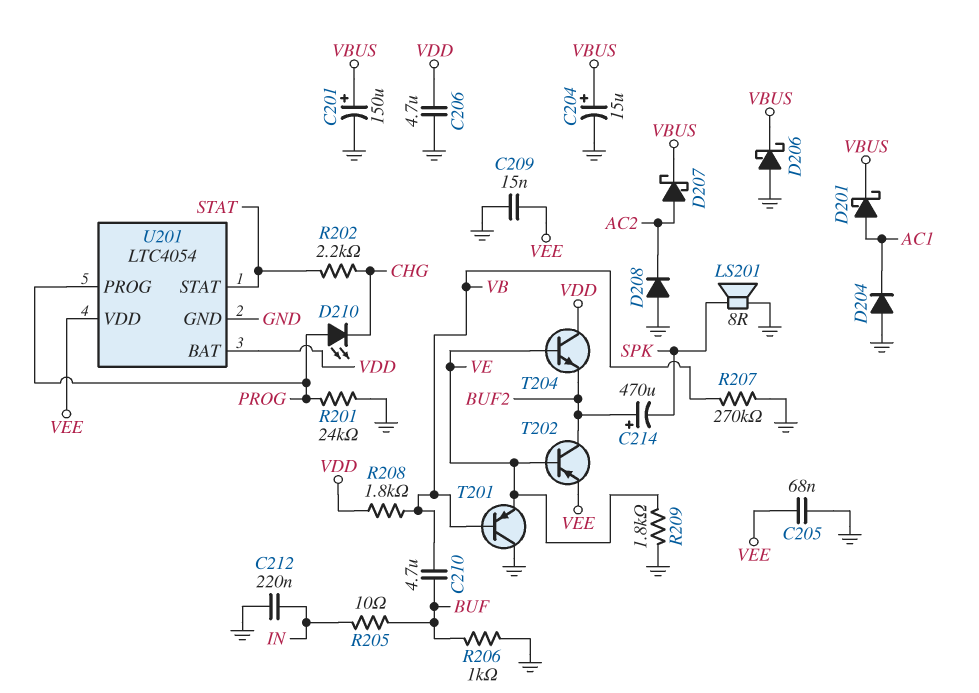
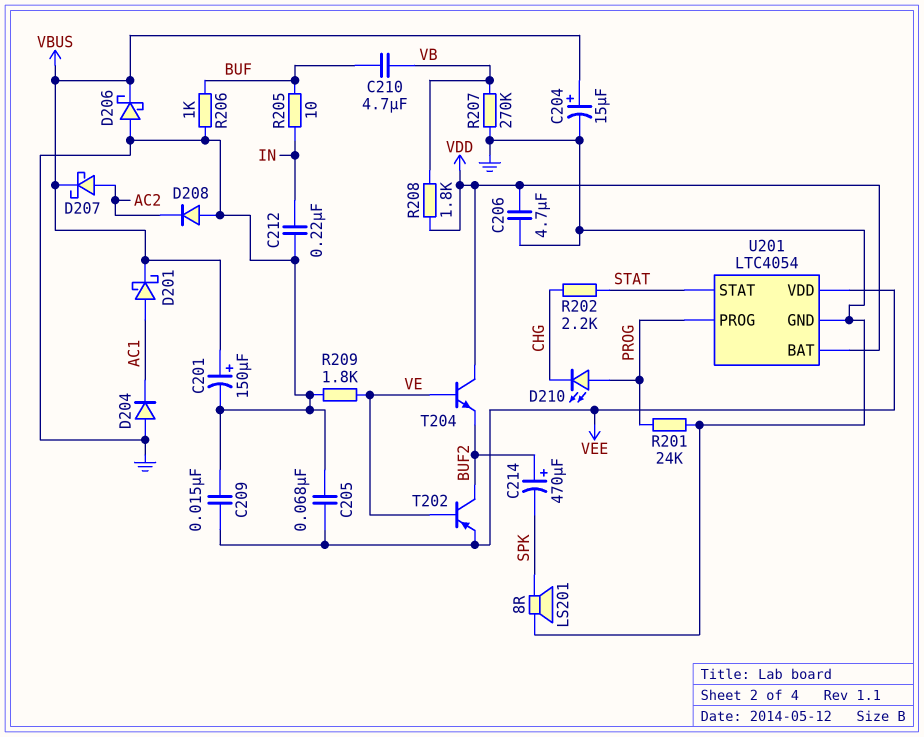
T201: PNP (B VB, C GND, E VE) -> none

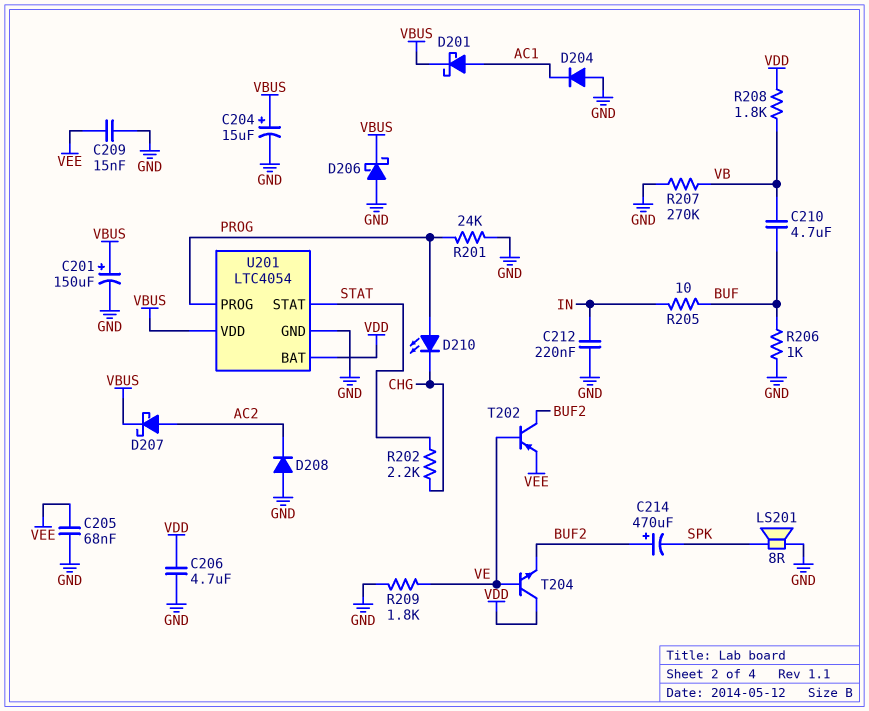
U201 pin VDD: VEE -> VBUS

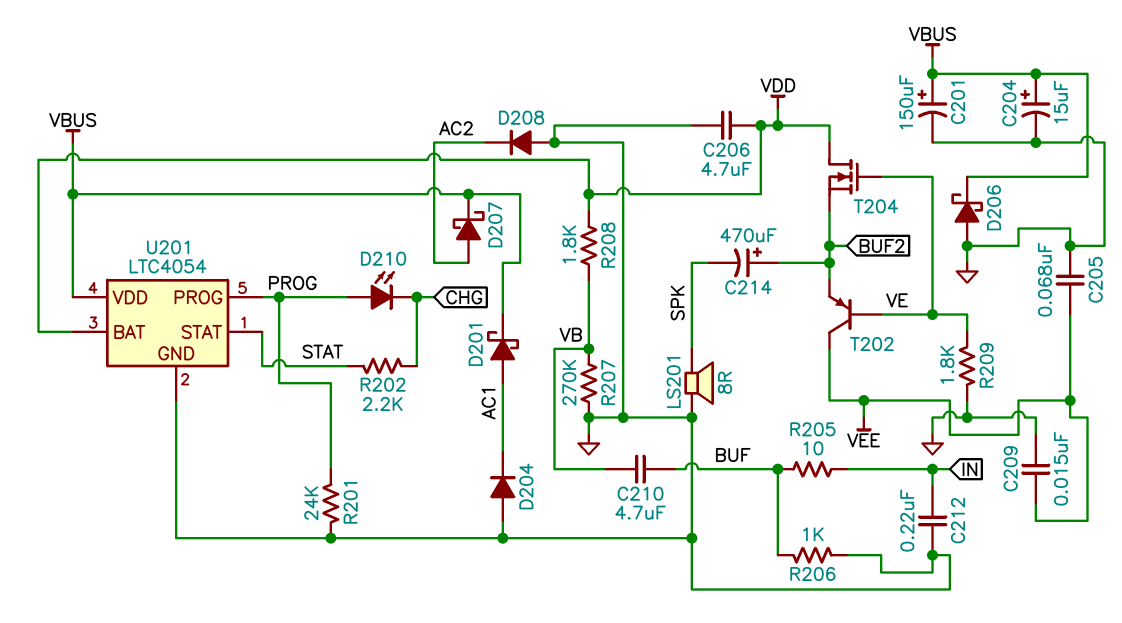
T202: PNP (B VE, C BUF2, E VEE) -> PNP (B VE, C VEE, E BUF2)
T204: NPN (B VE, C VDD, E BUF2) -> NMOS (G VE, D VDD, S BUF2)

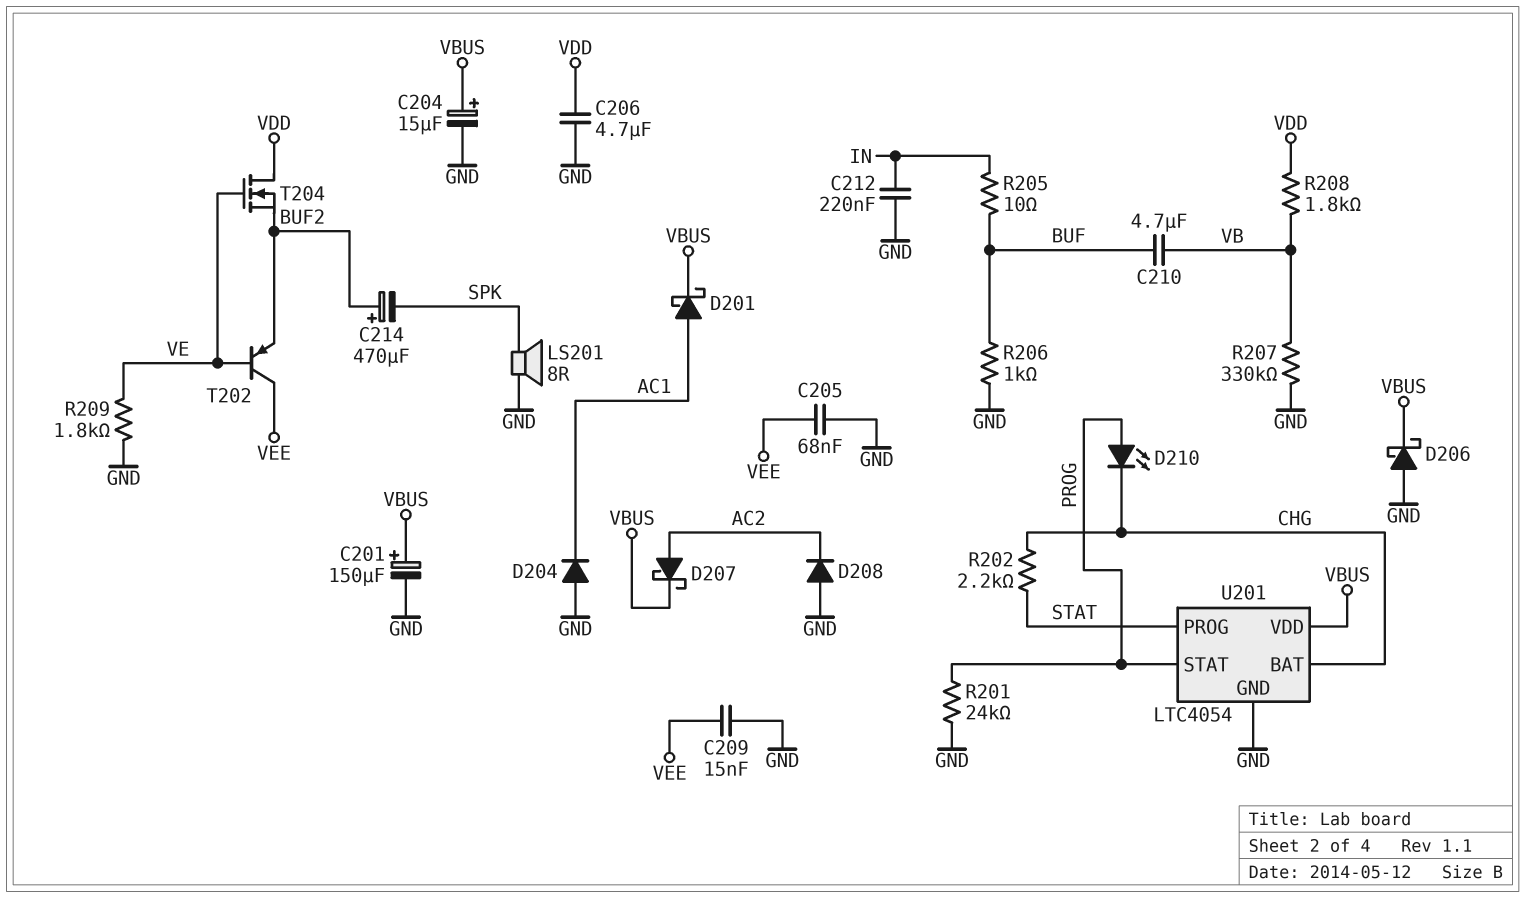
R207: 270k (GND, VB) -> 330k (GND, VB)
U201 pin BAT: VDD -> CHG
U201 pin PROG: PROG -> STAT
U201 pin STAT: STAT -> PROG

